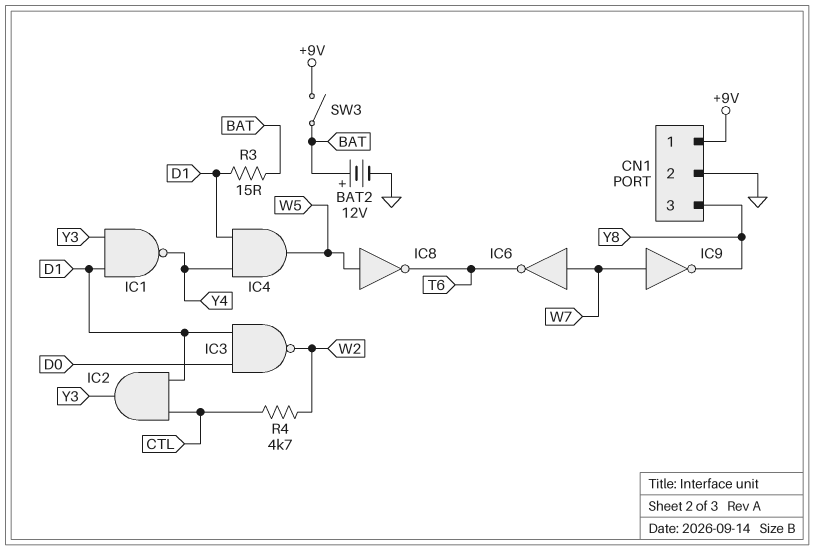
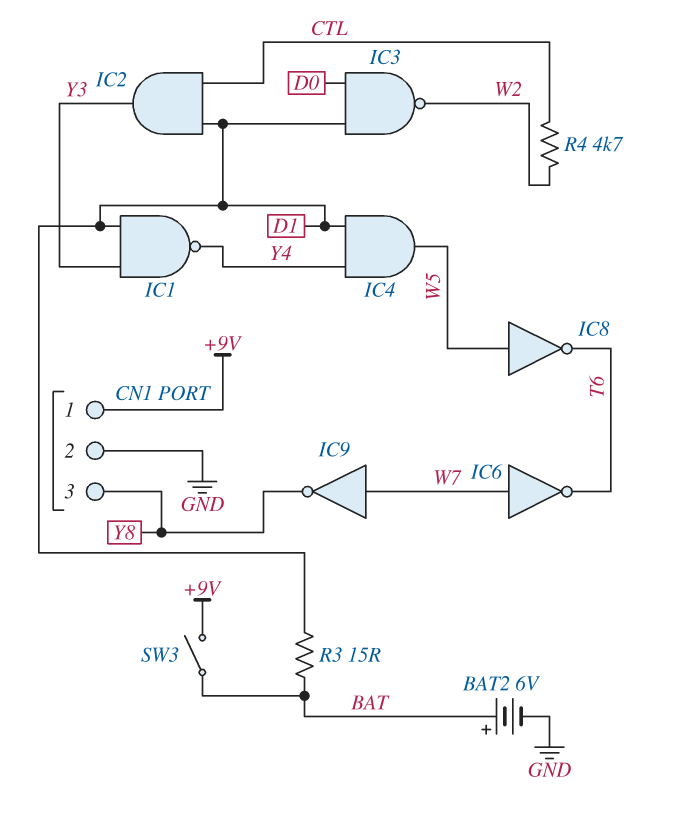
BAT2: 12V (plus BAT, minus GND) -> 6V (plus BAT, minus GND)

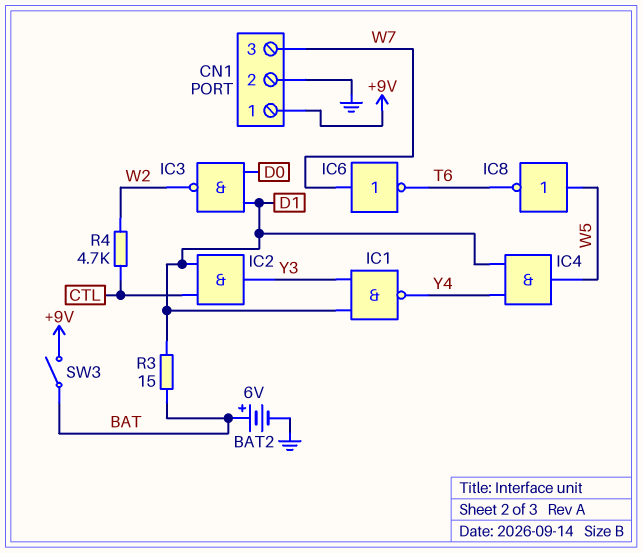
CN1 pin 3: Y8 -> W7
IC9: NOT (in W7, out Y8) -> none

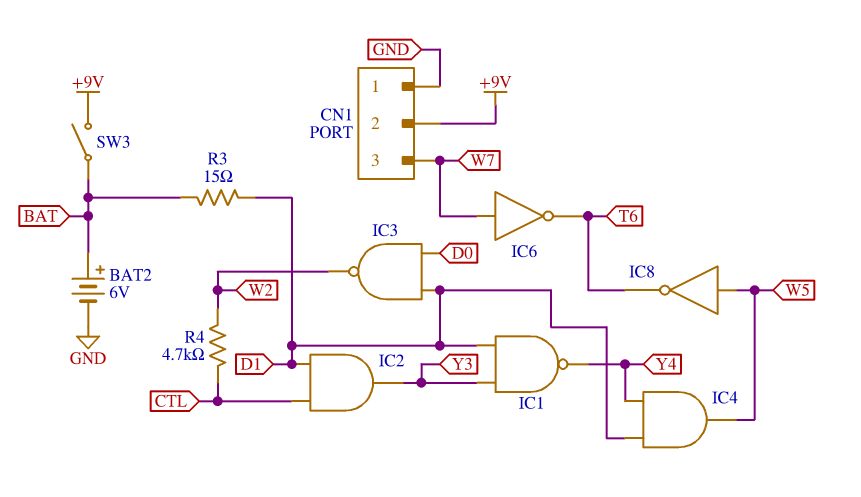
CN1 pin 1: +9V -> GND
CN1 pin 2: GND -> +9V

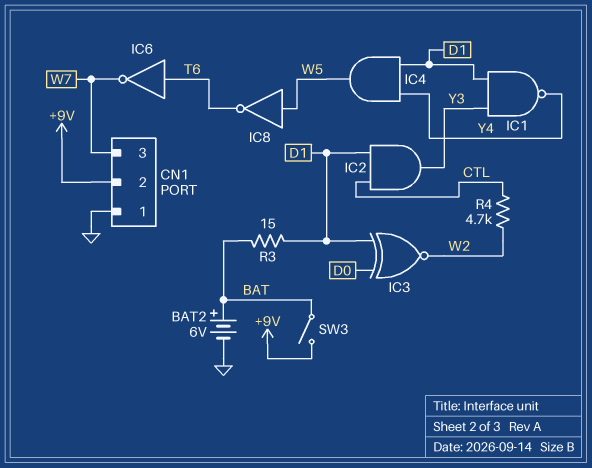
IC3: NAND (in D0, in D1, out W2) -> XNOR (in D0, in D1, out W2)
IC6: NOT (in W7, out T6) -> NOT (in T6, out W7)

